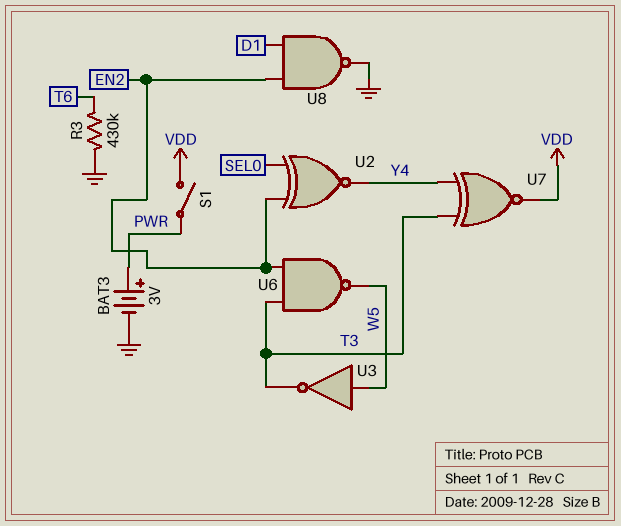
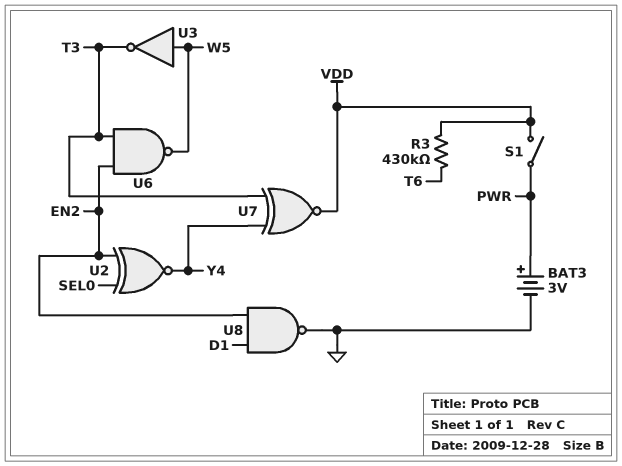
R3: 430k (GND, T6) -> 430k (T6, VDD)

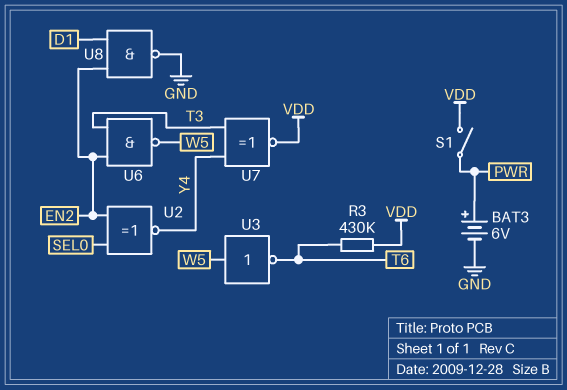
BAT3: 3V (plus PWR, minus GND) -> 6V (plus PWR, minus GND)
U3: NOT (in W5, out T3) -> NOT (in W5, out T6)

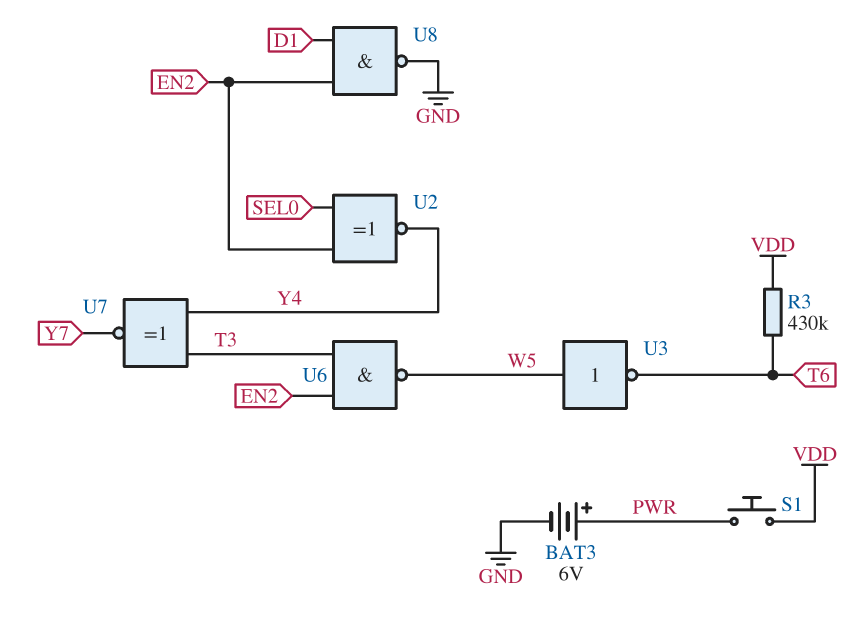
S1: switch (PWR, VDD) -> button (PWR, VDD)
U7: XNOR (in T3, in Y4, out VDD) -> XNOR (in T3, in Y4, out Y7)

